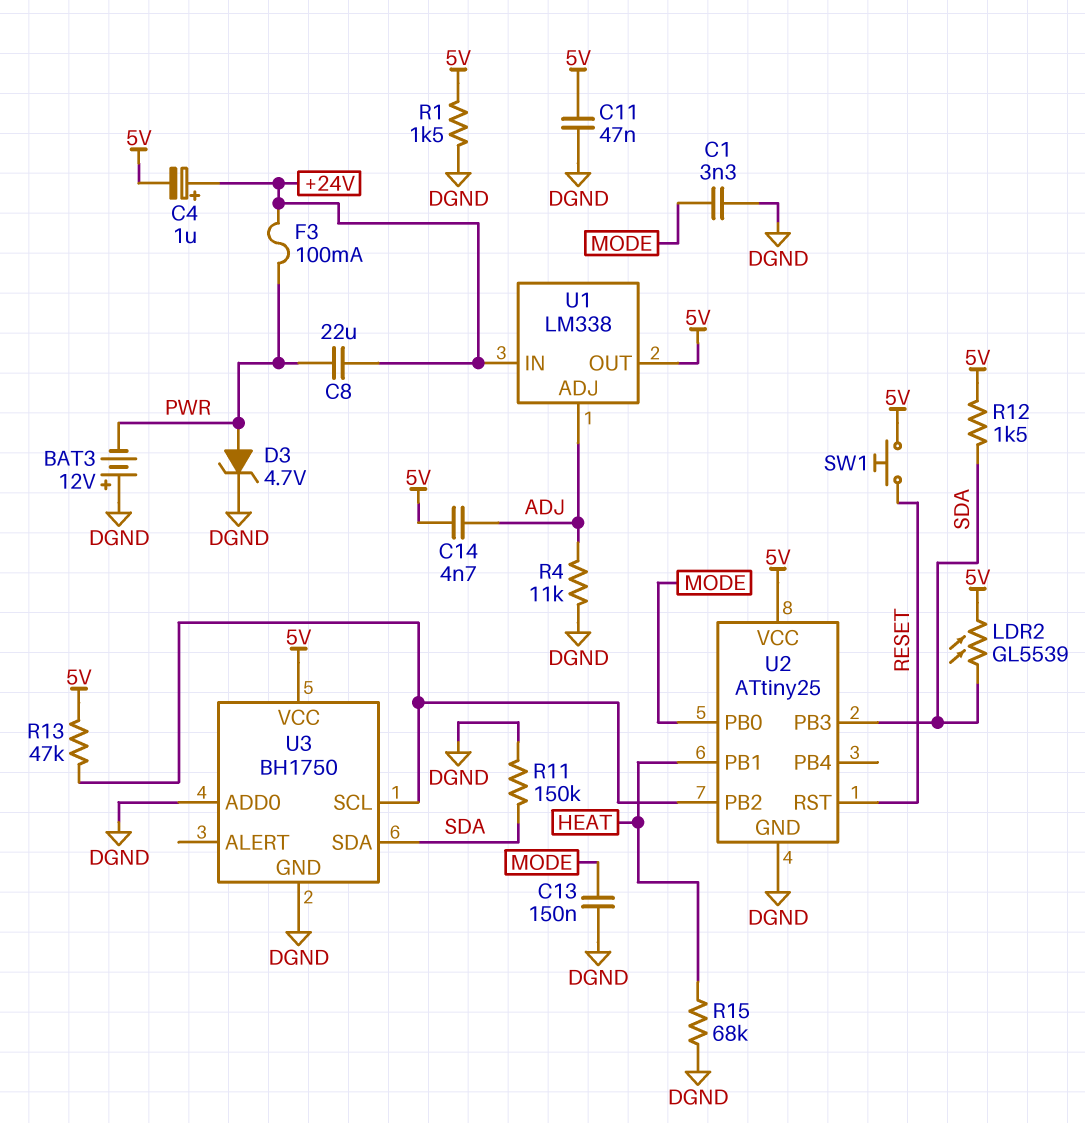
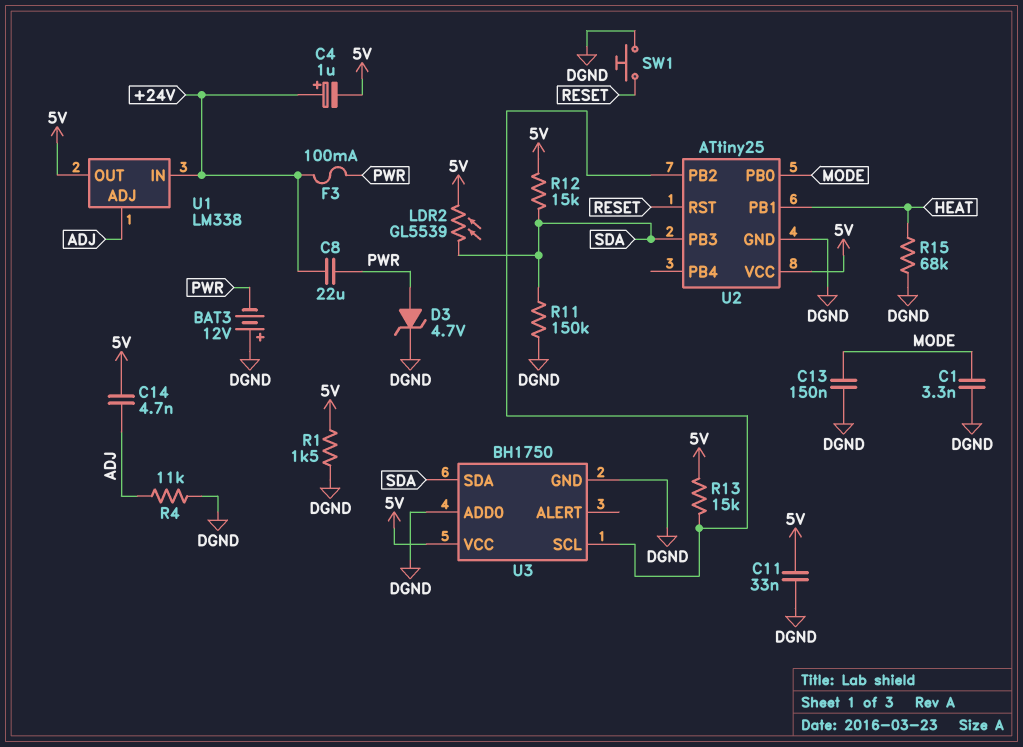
C11: 47nF (5V, DGND) -> 33nF (5V, DGND)
R12: 1.5k (5V, SDA) -> 15k (5V, SDA)
R13: 47k (5V, U2/PB2) -> 15k (5V, U2/PB2)
SW1: button (5V, RESET) -> button (DGND, RESET)

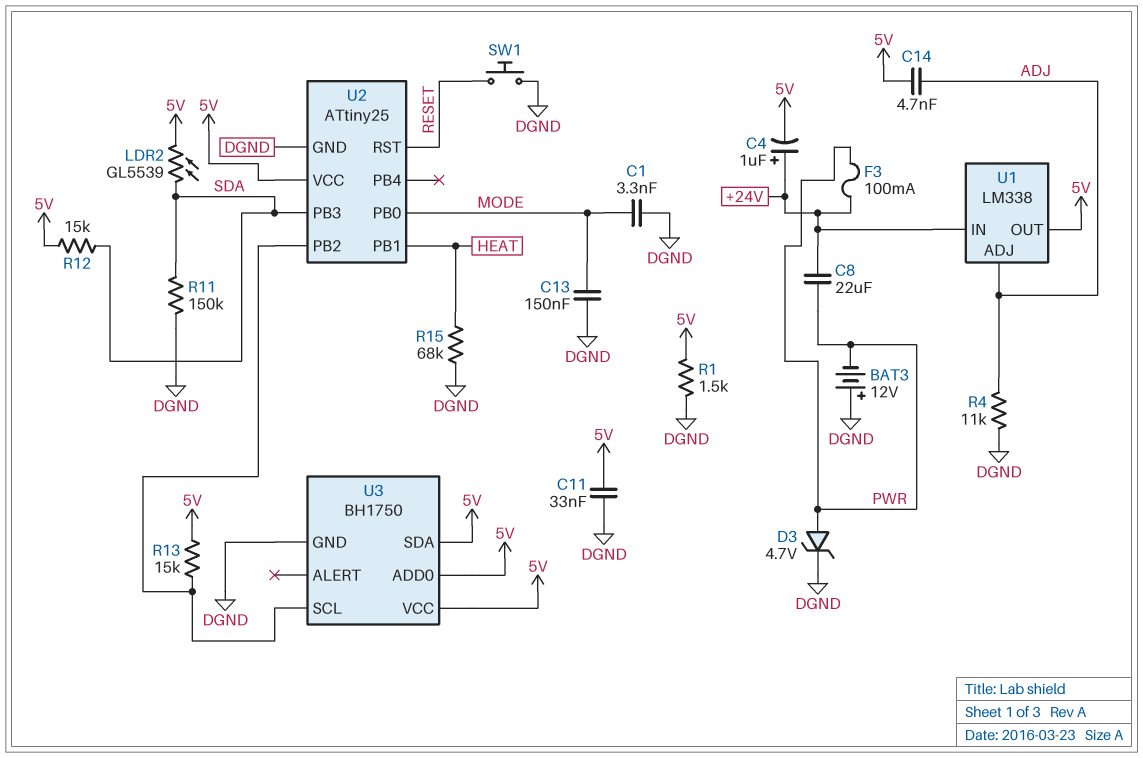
U3 pin ADD0: DGND -> 5V
U3 pin SDA: SDA -> 5V

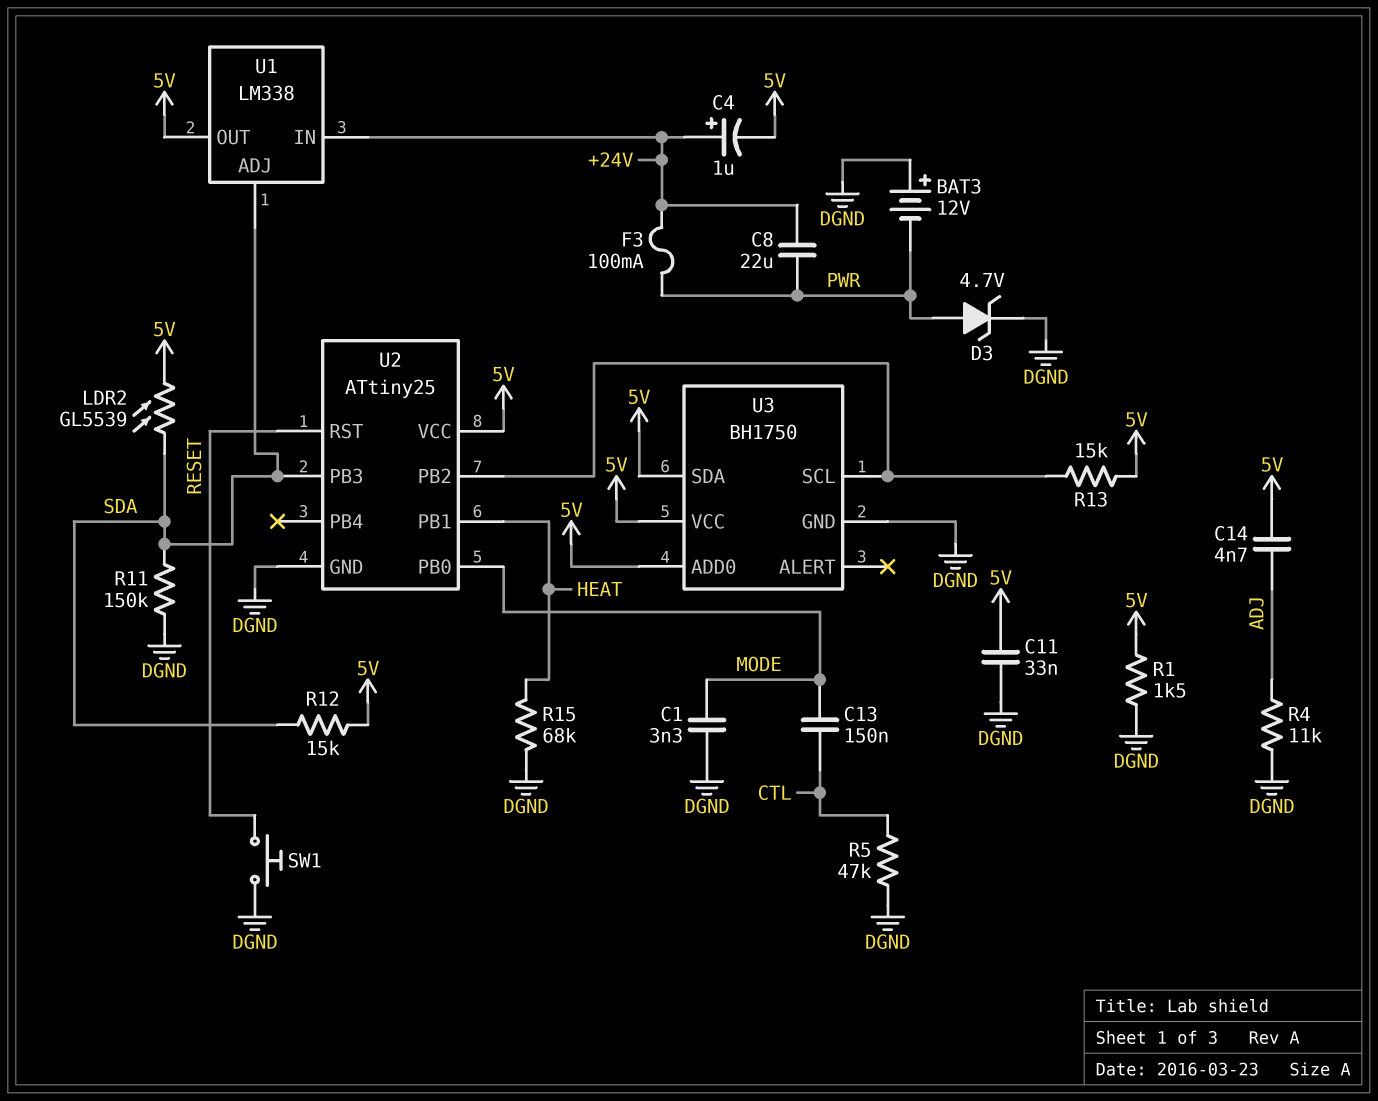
C13: 150nF (DGND, MODE) -> 150nF (CTL, MODE)
R5: none -> 47k (CTL, DGND)
U1 pin ADJ: ADJ -> SDA

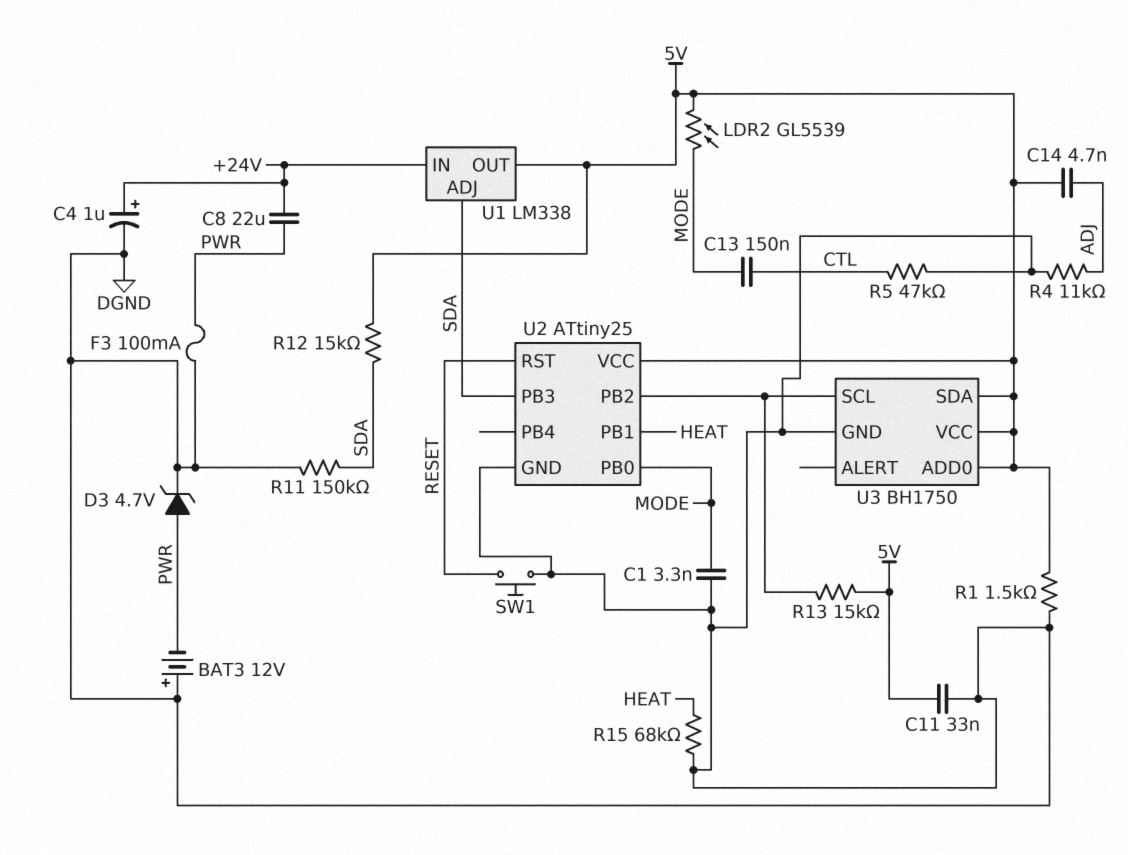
C4: 1uF (plus +24V, minus 5V) -> 1uF (plus +24V, minus DGND)
F3: 100mA (+24V, PWR) -> 100mA (DGND, PWR)
LDR2: GL5539 (5V, SDA) -> GL5539 (5V, MODE)

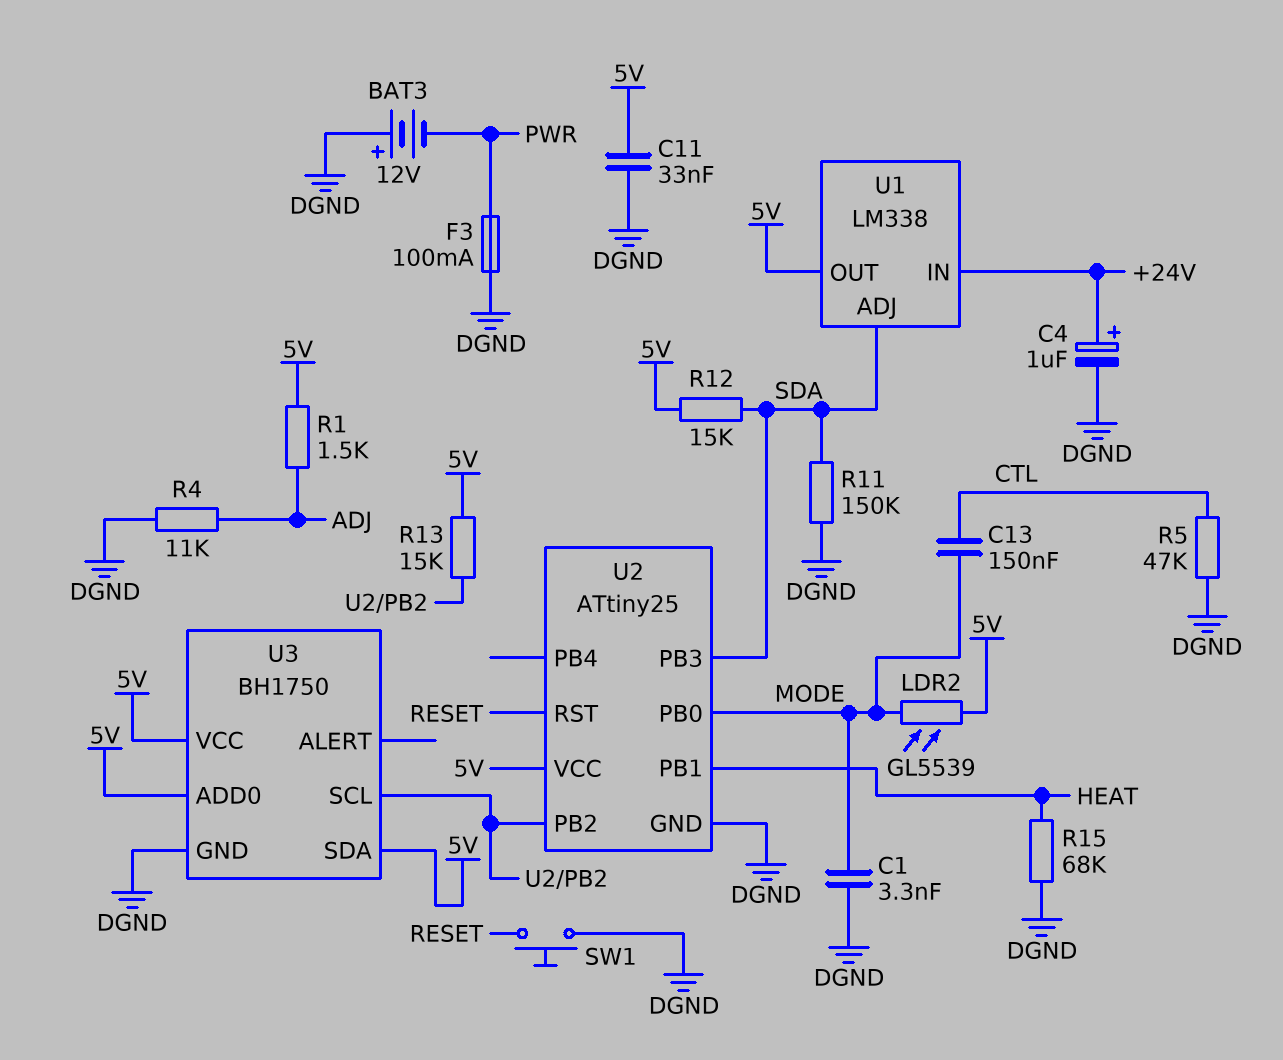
C8: 22uF (+24V, PWR) -> none
C14: 4.7nF (5V, ADJ) -> none
D3: zener 4.7V (A PWR, K DGND) -> none
R1: 1.5k (5V, DGND) -> 1.5k (5V, ADJ)

